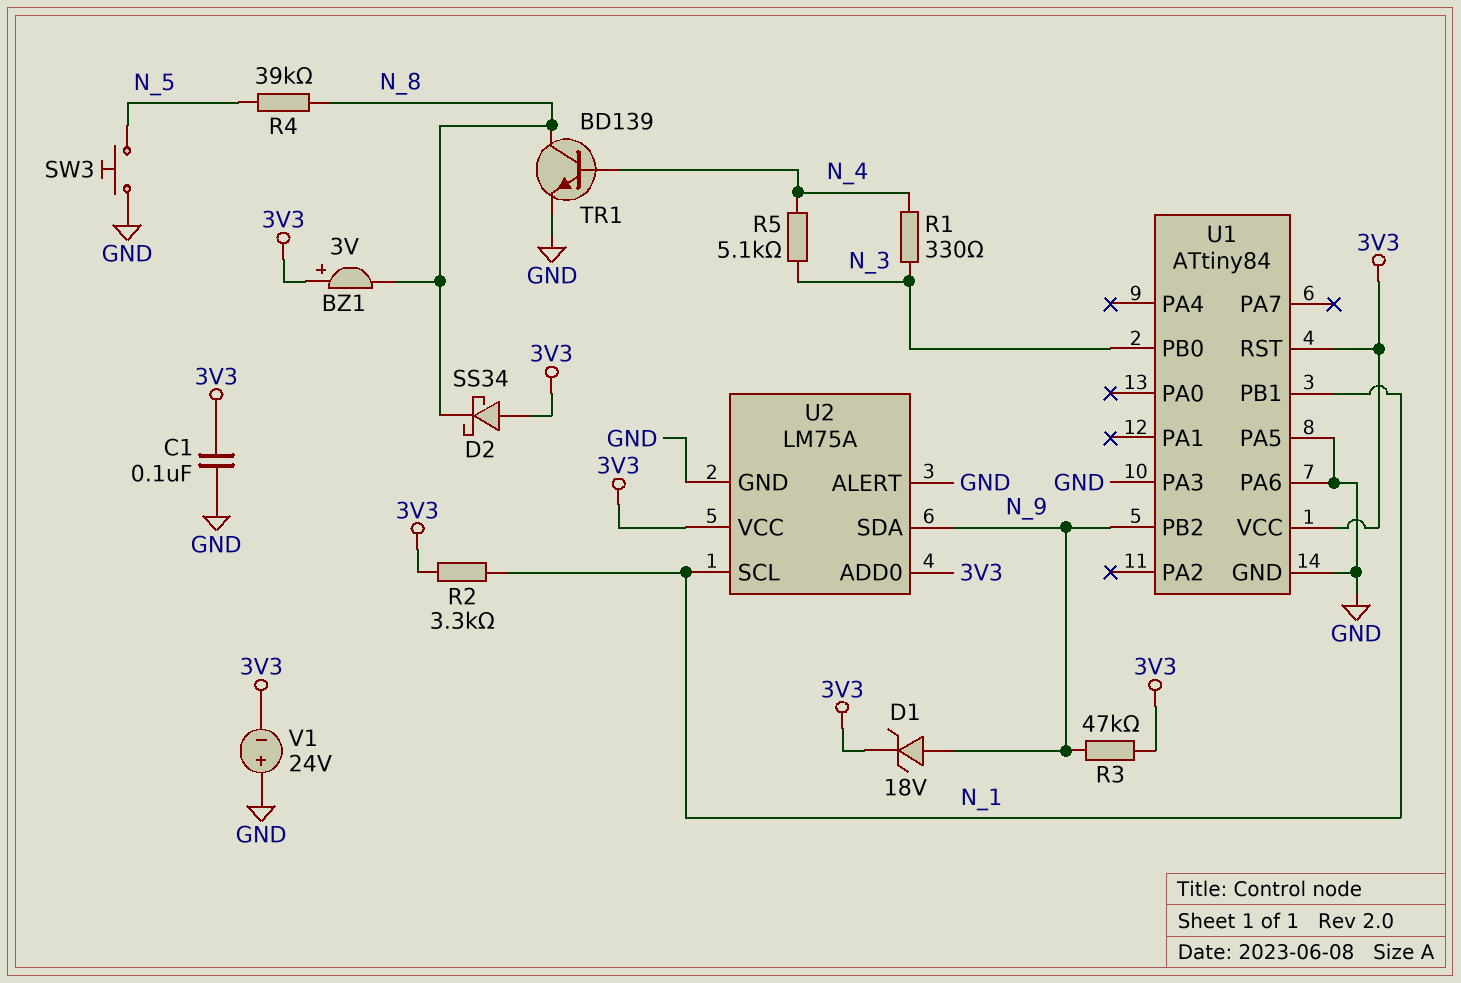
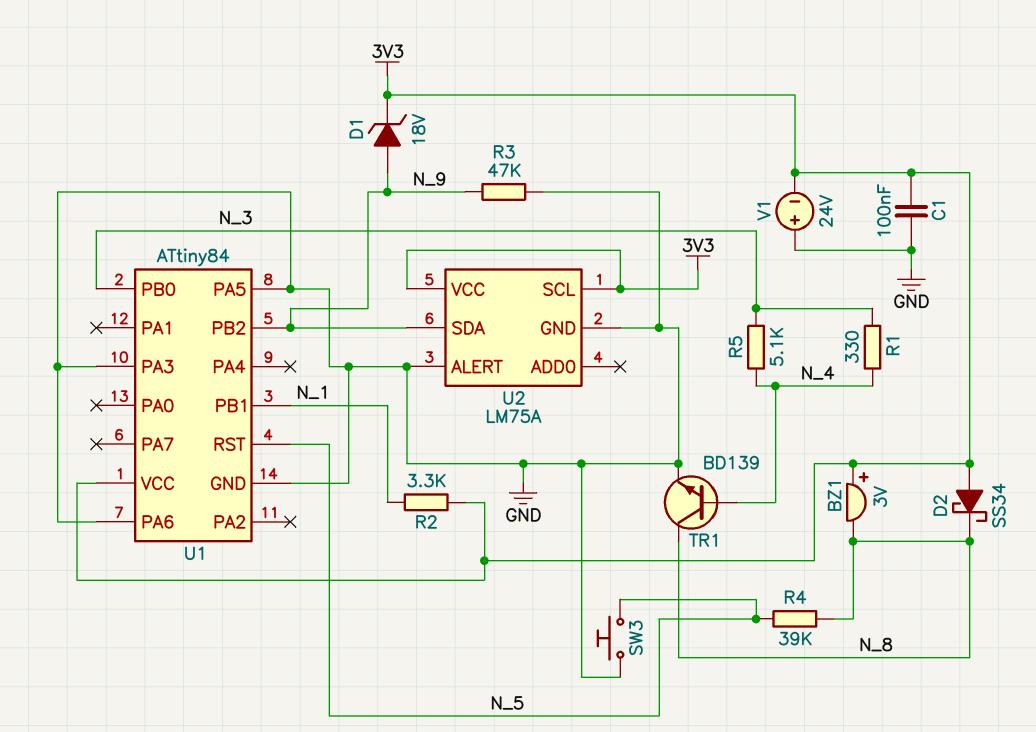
R3: 47k (3V3, N_9) -> 47k (GND, N_9)
U1 pin RST: 3V3 -> N_5
U2 pin ADD0: 3V3 -> none
U2 pin SCL: N_1 -> 3V3

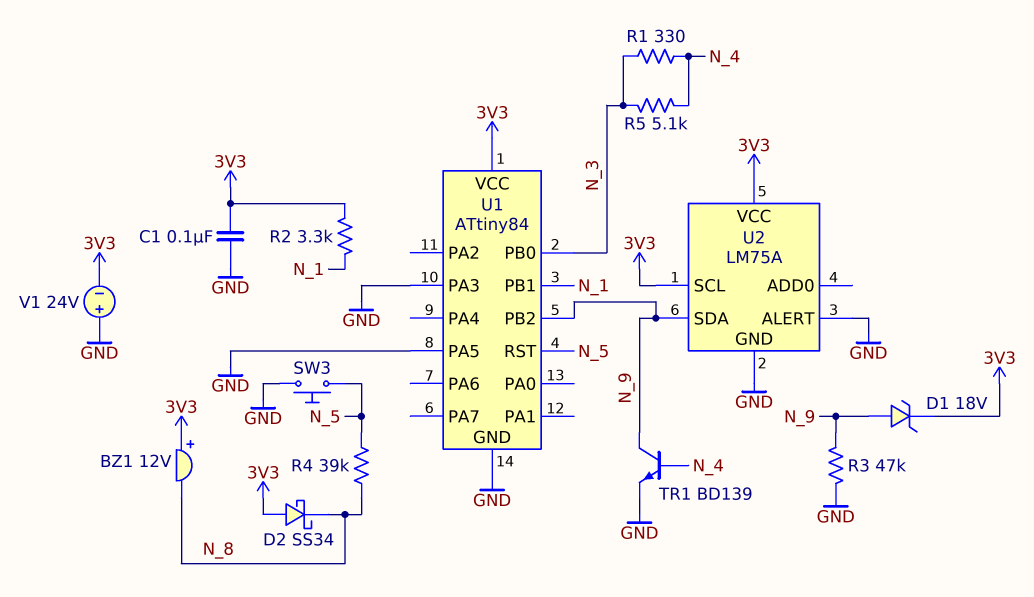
BZ1: buzzer 3V (plus 3V3, minus N_8) -> buzzer 12V (plus 3V3, minus N_8)
TR1: NPN BD139 (B N_4, C N_8, E GND) -> NPN BD139 (B N_4, C N_9, E GND)
U1 pin PA6: GND -> none

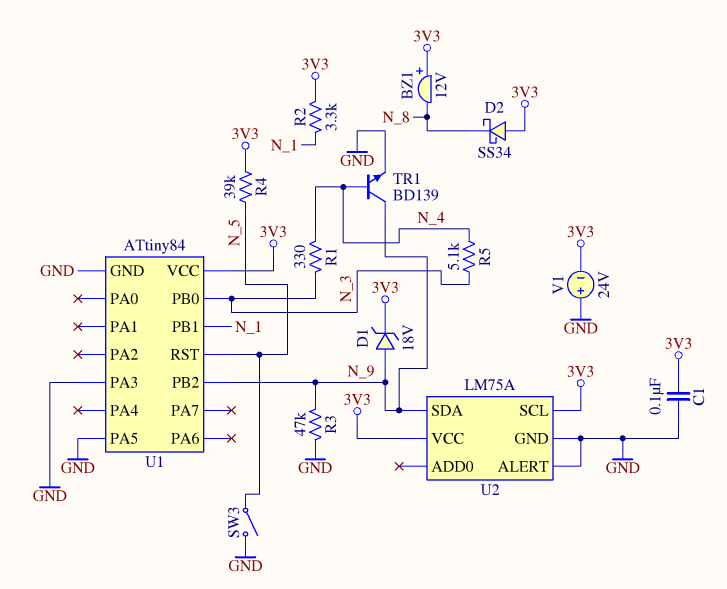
R4: 39k (N_5, N_8) -> 39k (3V3, N_5)
SW3: button (GND, N_5) -> switch (GND, N_5)

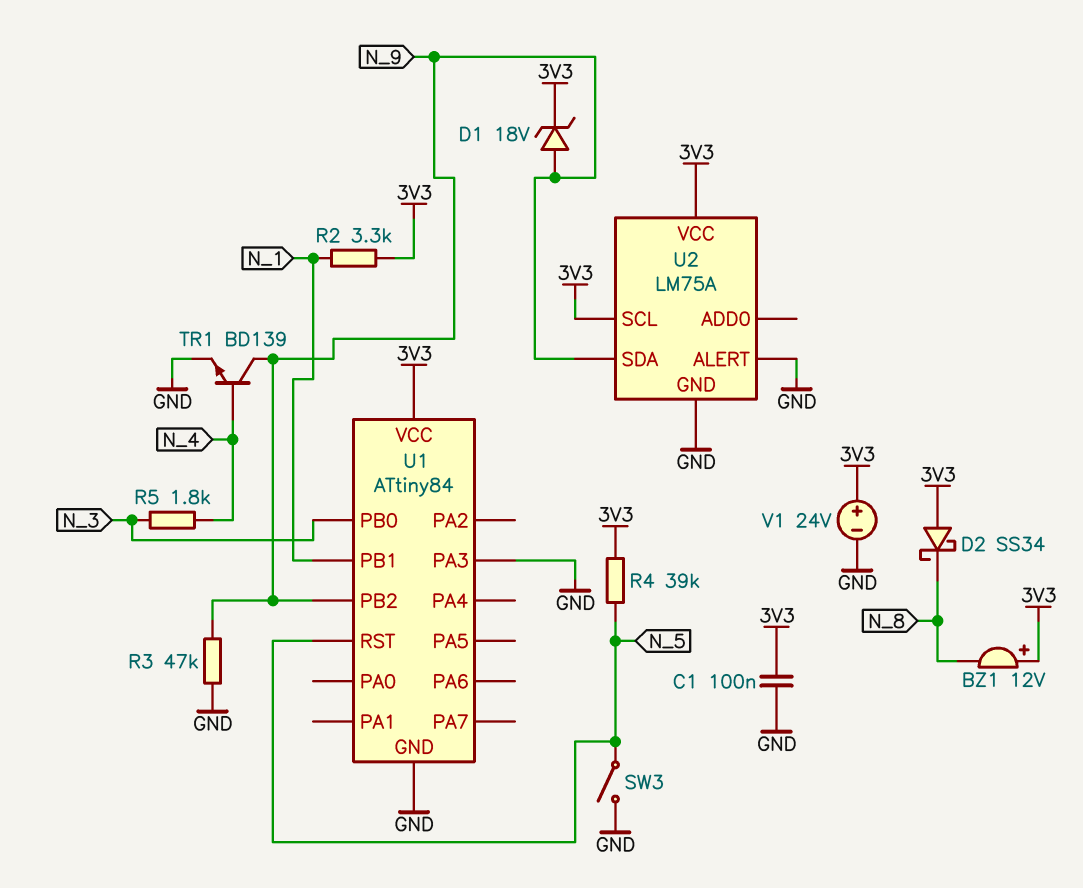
R1: 330 (N_3, N_4) -> none
R5: 5.1k (N_3, N_4) -> 1.8k (N_3, N_4)
U1 pin PA5: GND -> none
V1: 24V (plus GND, minus 3V3) -> 24V (plus 3V3, minus GND)

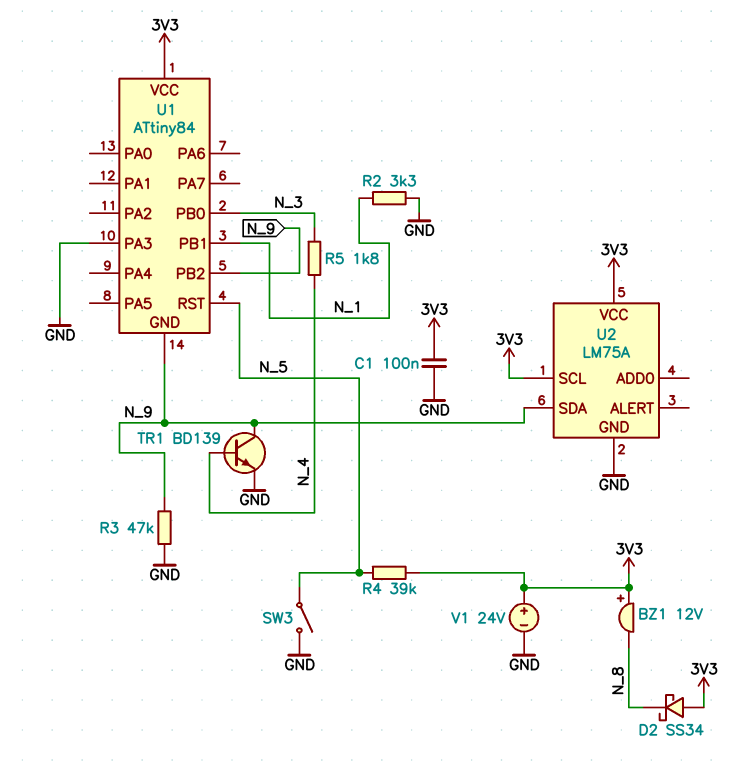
D1: zener 18V (A N_9, K 3V3) -> none
R2: 3.3k (3V3, N_1) -> 3.3k (GND, N_1)
U1 pin GND: GND -> N_9
U2 pin ALERT: GND -> none

